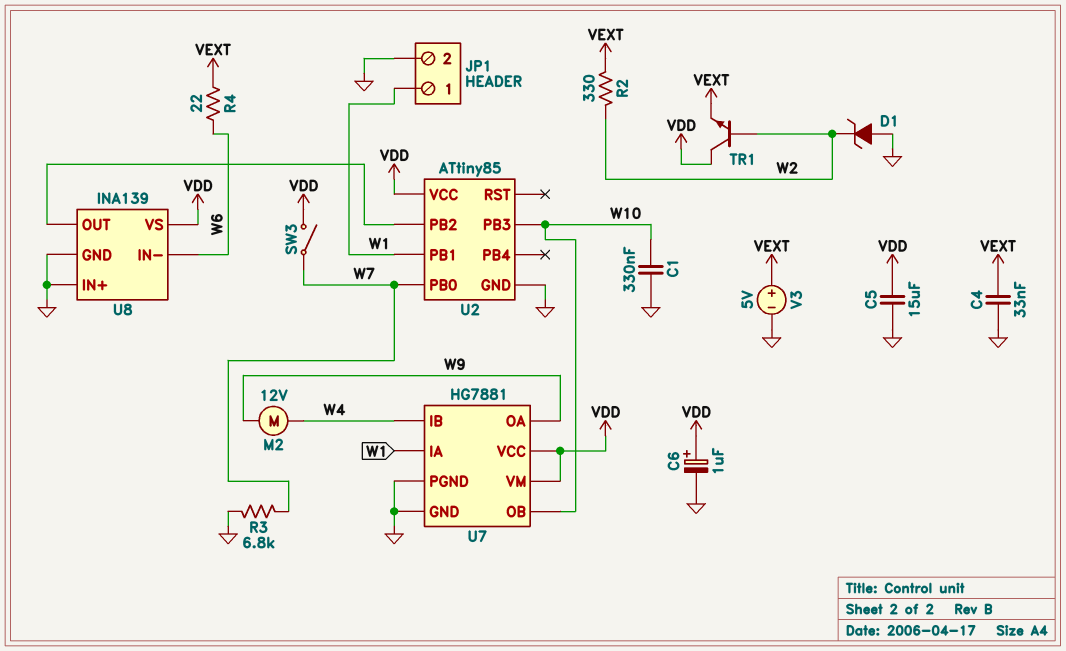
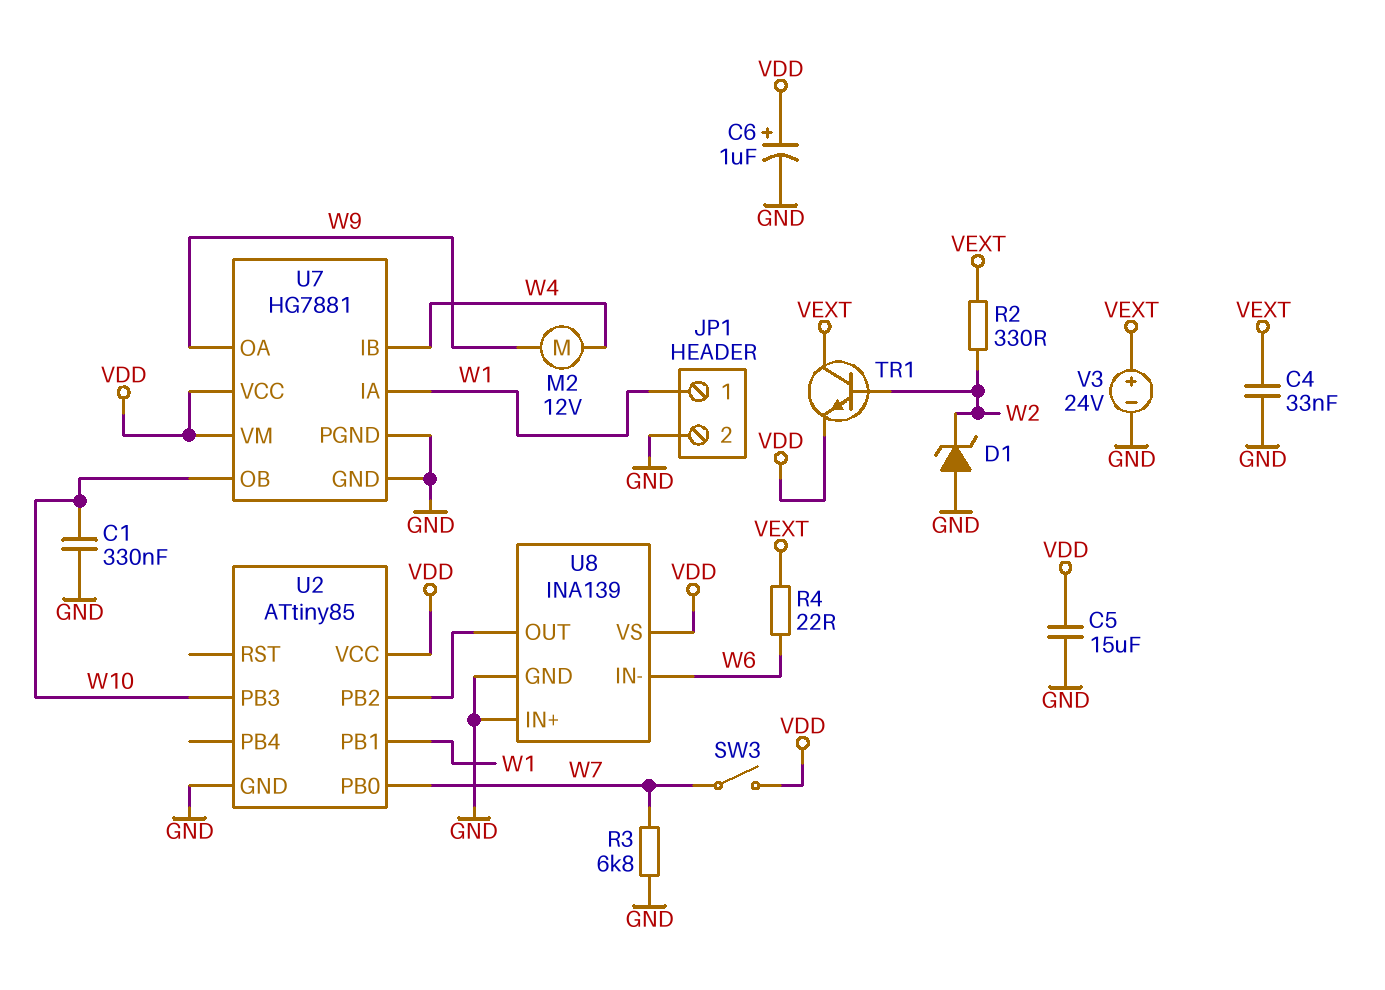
TR1: NPN (B W2, C VDD, E VEXT) -> NPN (B W2, C VEXT, E VDD)
V3: 5V (plus VEXT, minus GND) -> 24V (plus VEXT, minus GND)

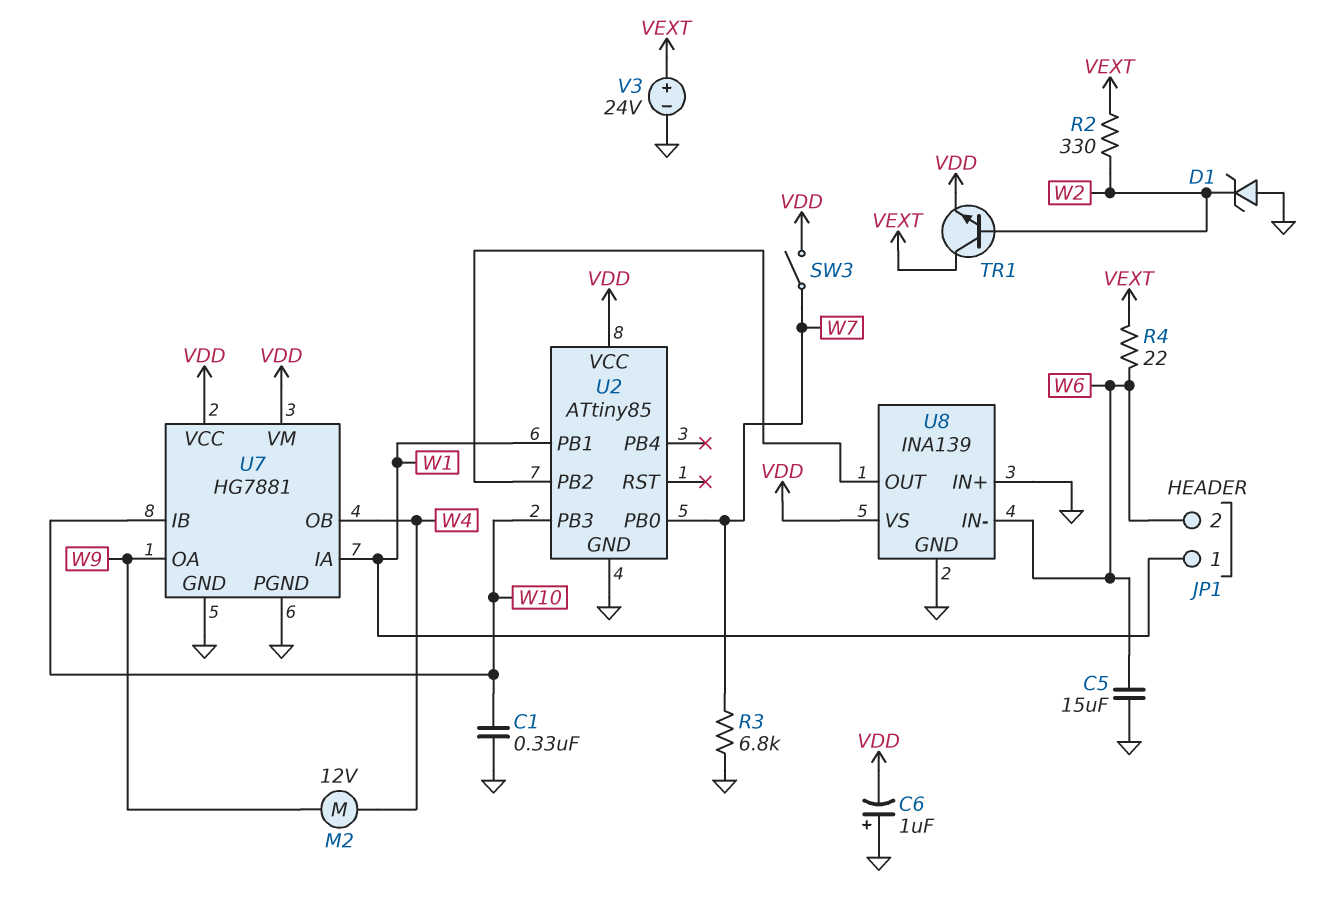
C4: 33nF (GND, VEXT) -> none
C5: 15uF (GND, VDD) -> 15uF (GND, W6)
C6: 1uF (plus VDD, minus GND) -> 1uF (plus GND, minus VDD)
JP1 pin 2: GND -> W6
U7 pin IB: W4 -> W10
U7 pin OB: W10 -> W4

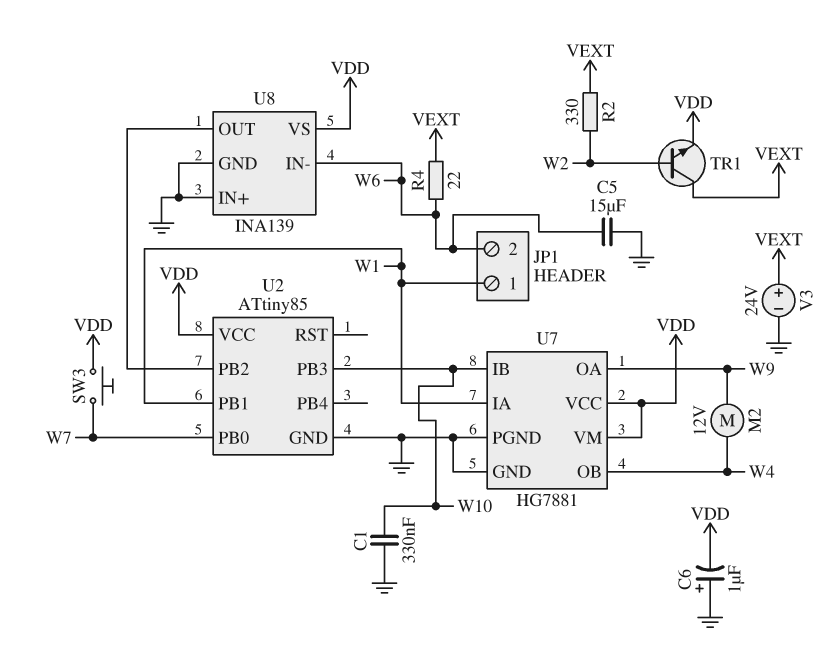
D1: zener (A GND, K W2) -> none
R3: 6.8k (GND, W7) -> none
SW3: switch (VDD, W7) -> button (VDD, W7)

